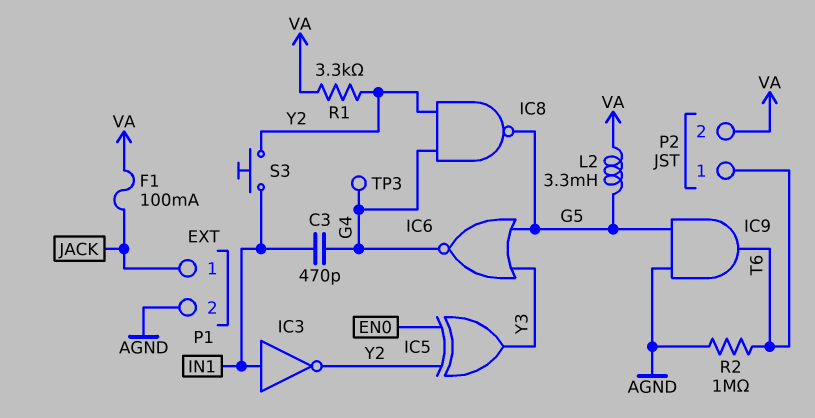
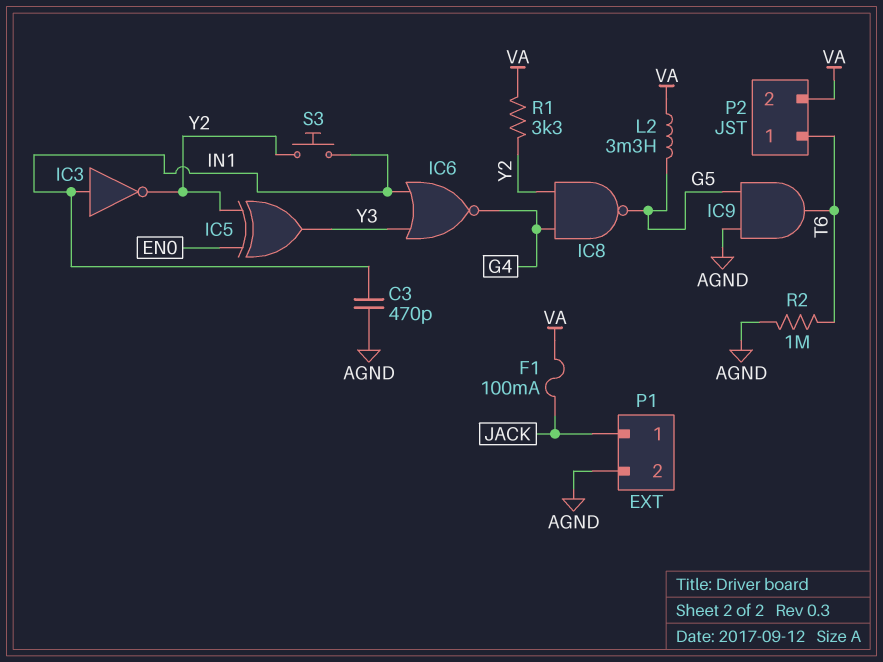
C3: 470pF (G4, IN1) -> 470pF (AGND, IN1)
IC6: NOR (in G5, in Y3, out G4) -> NOR (in IN1, in Y3, out G4)
TP3: test point (G4) -> none

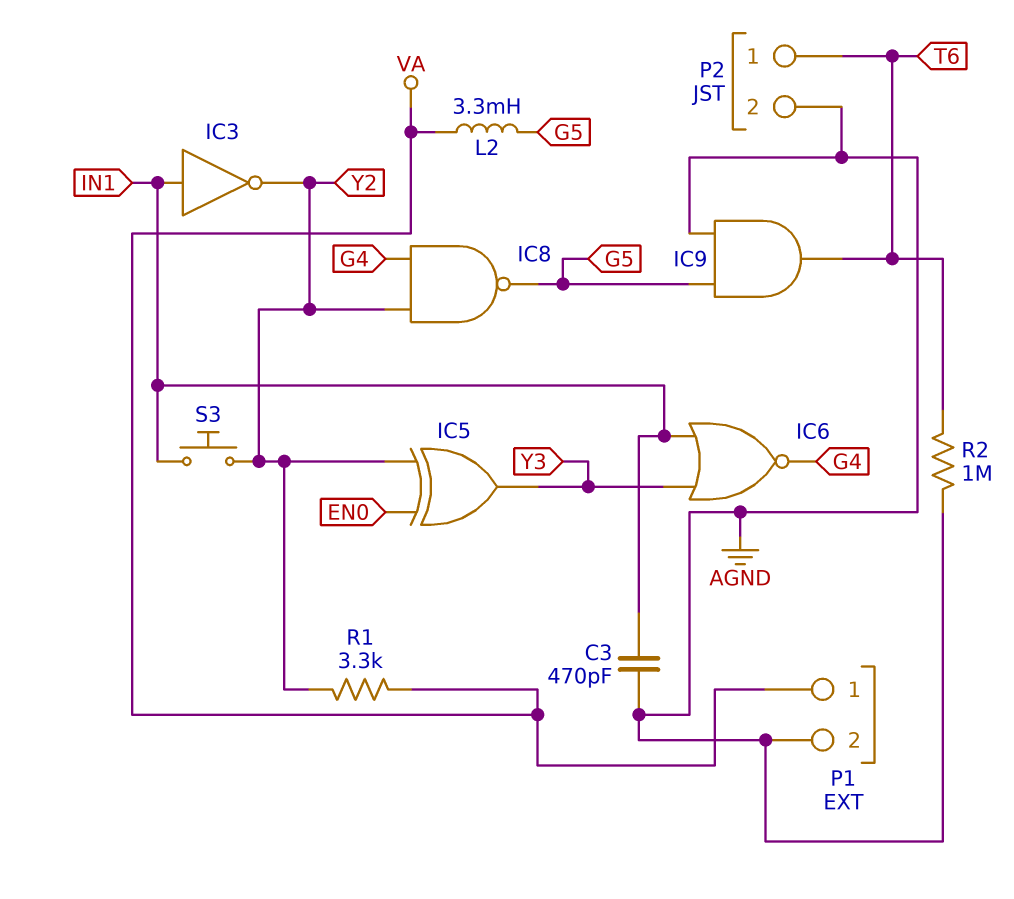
F1: 100mA (JACK, VA) -> none
P1 pin 1: JACK -> VA
P2 pin 2: VA -> AGND

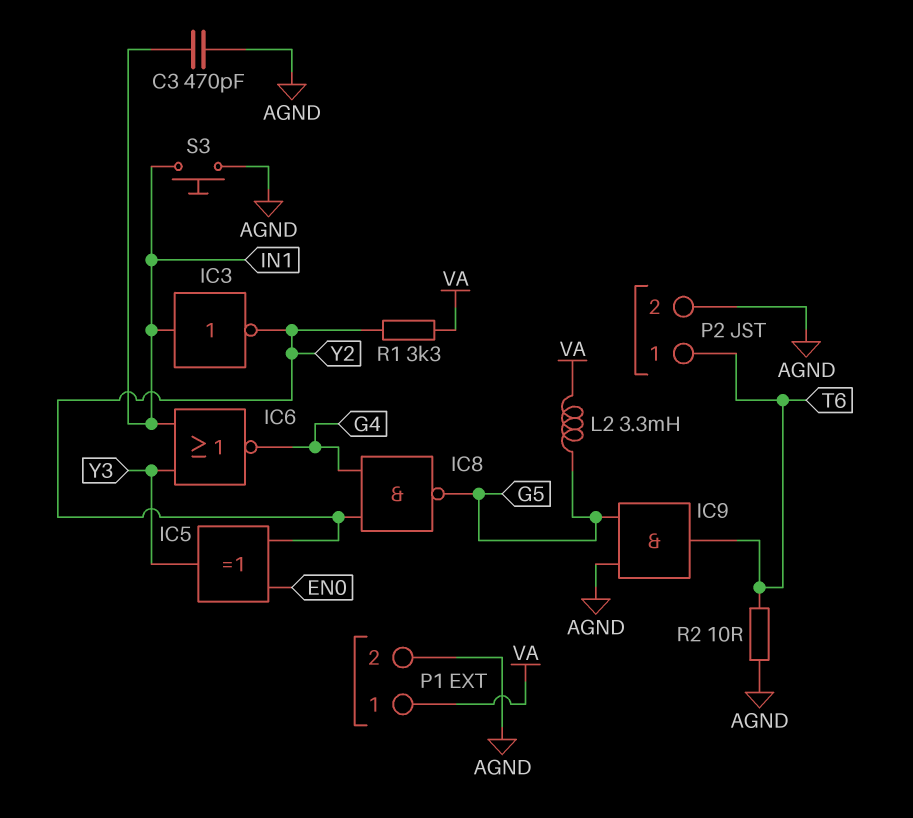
R2: 1M (AGND, T6) -> 10 (AGND, T6)
S3: button (IN1, Y2) -> button (AGND, IN1)

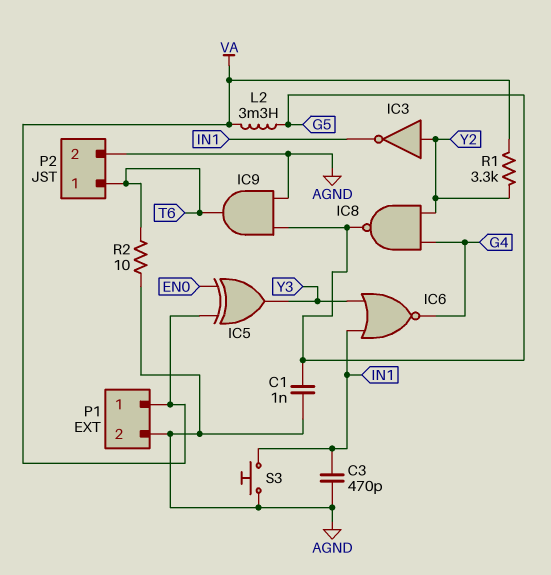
C1: none -> 1nF (AGND, G5)
IC3: NOT (in IN1, out Y2) -> NOT (in Y2, out IN1)
IC5: XOR (in EN0, in Y2, out Y3) -> XOR (in EN0, in VA, out Y3)

